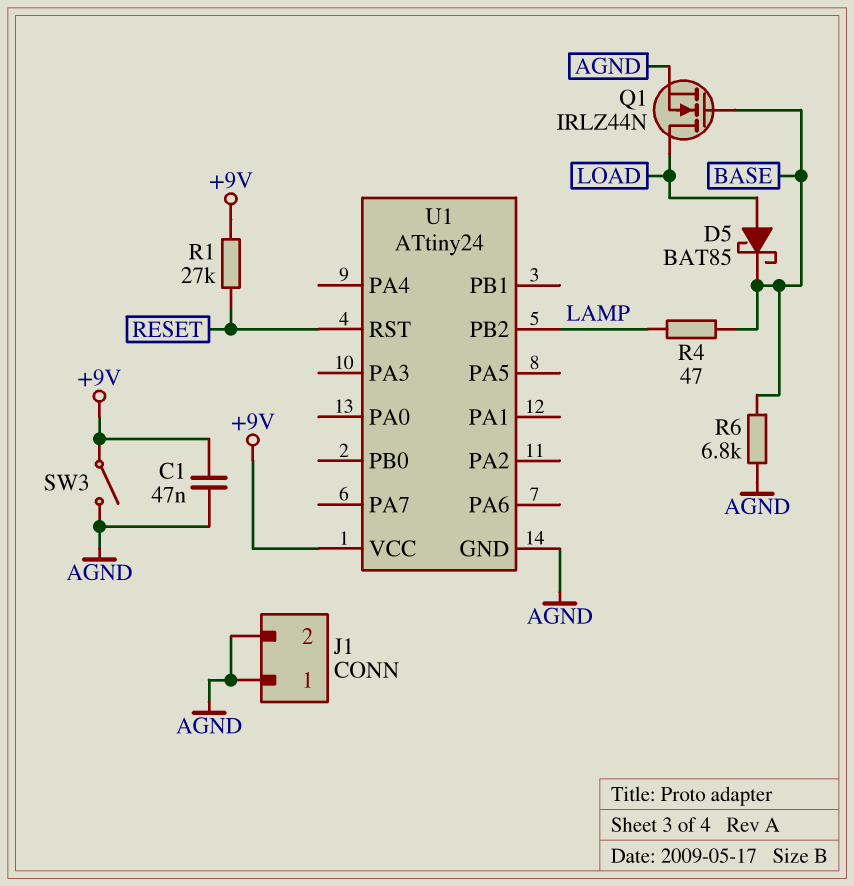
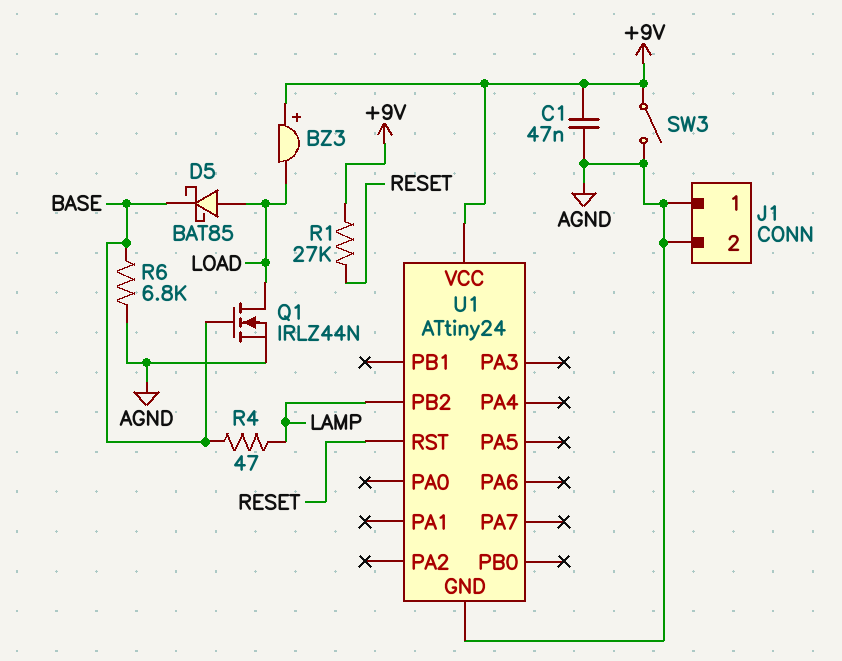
BZ3: none -> buzzer (plus +9V, minus LOAD)

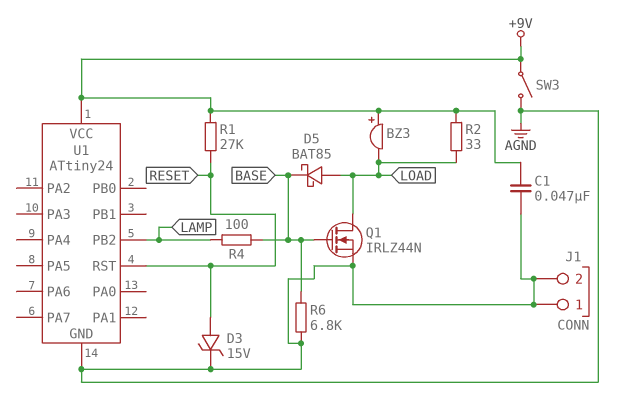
D3: none -> zener 15V (A RESET, K AGND)
R2: none -> 33 (+9V, LOAD)
R4: 47 (BASE, LAMP) -> 100 (BASE, LAMP)

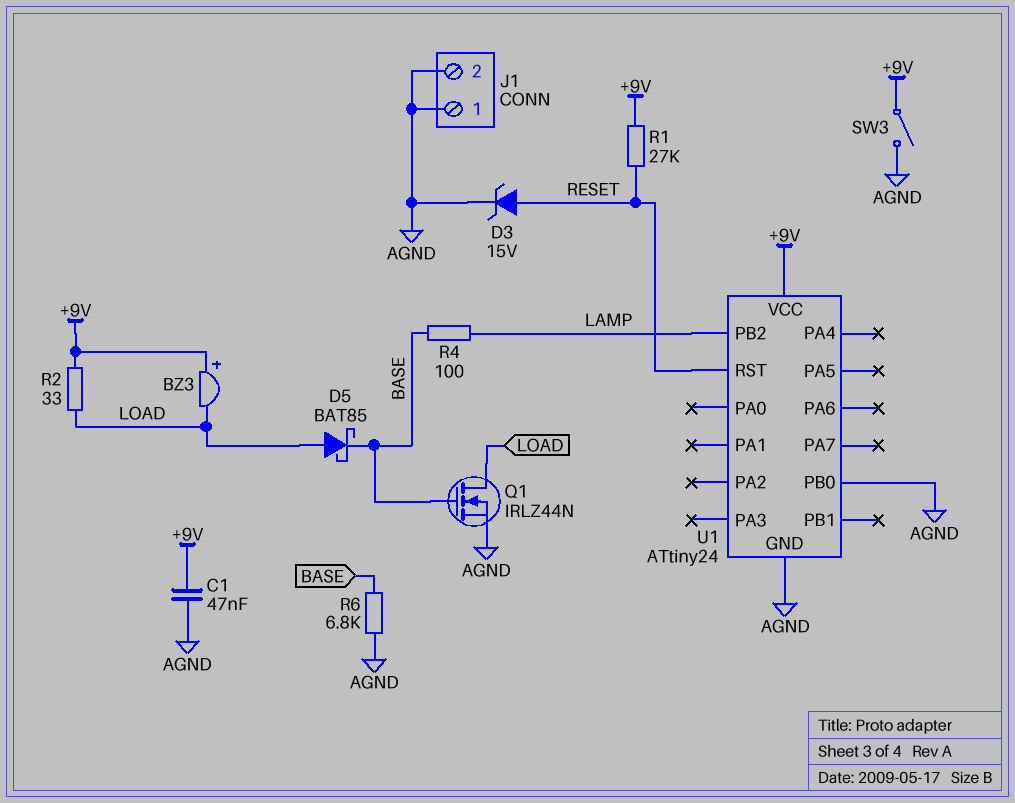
U1 pin PB0: none -> AGND

